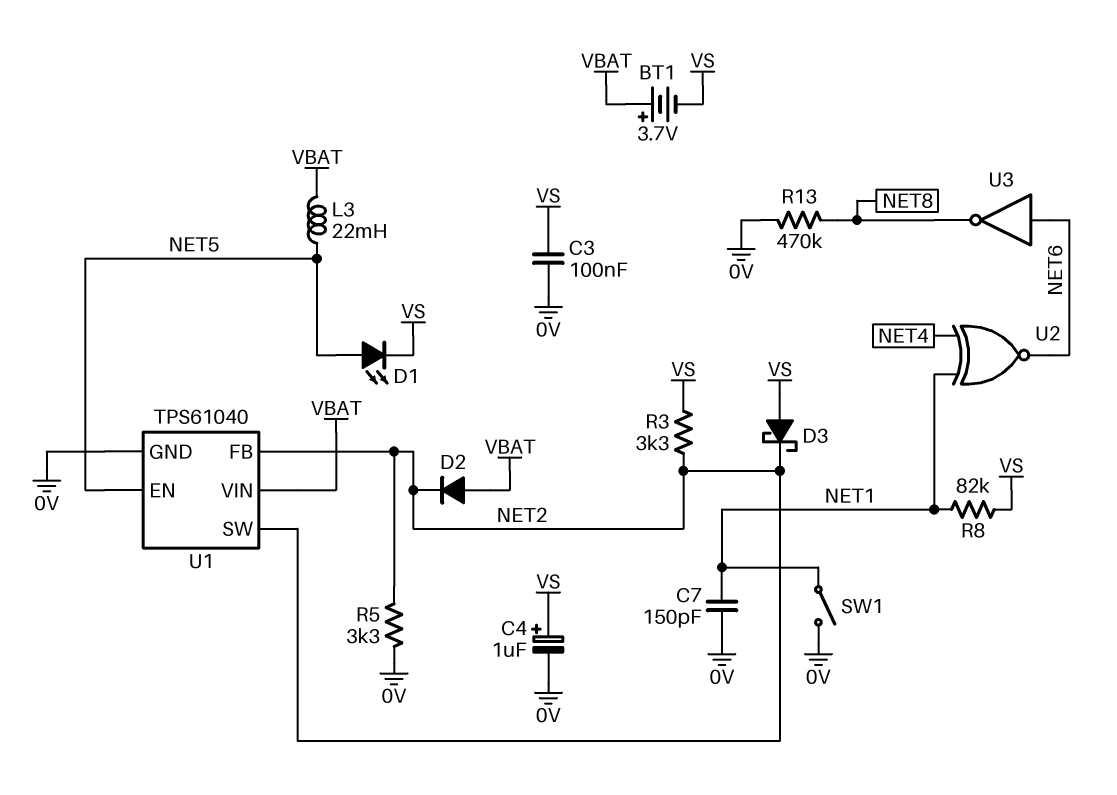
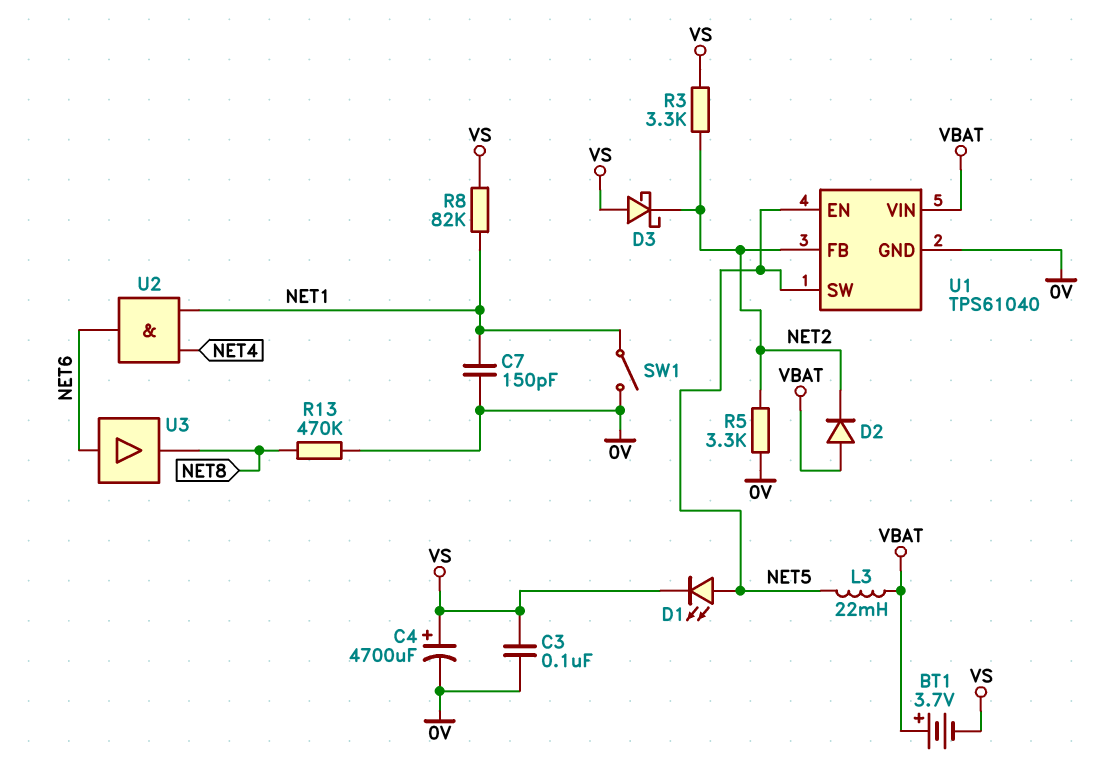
C4: 1uF (plus VS, minus 0V) -> 4700uF (plus VS, minus 0V)
U1 pin SW: NET2 -> NET5
U2: XNOR (in NET1, in NET4, out NET6) -> AND (in NET1, in NET4, out NET6)
U3: NOT (in NET6, out NET8) -> buffer (in NET6, out NET8)

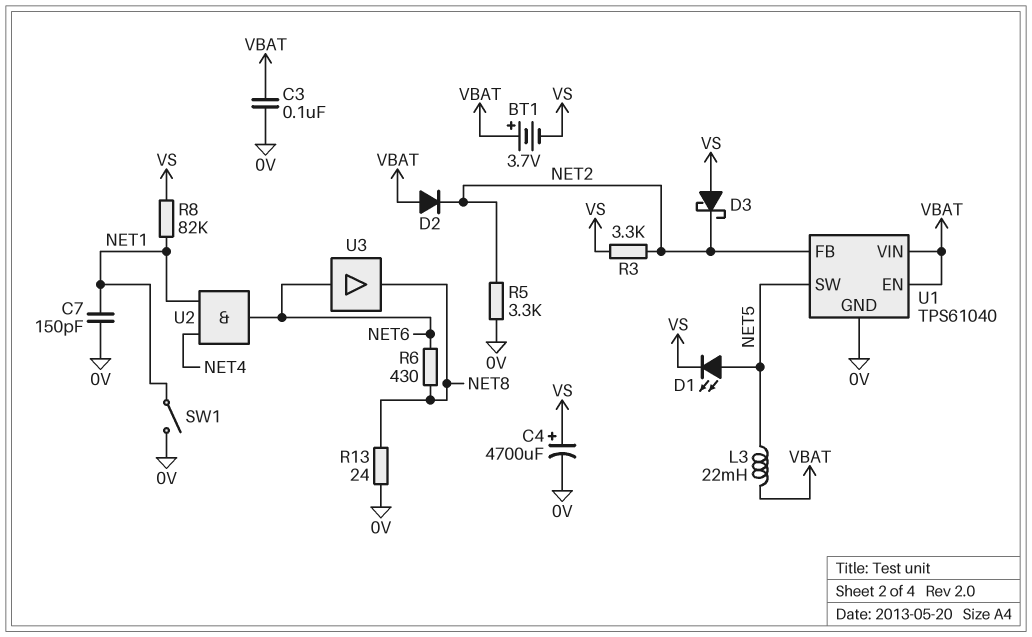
C3: 100nF (0V, VS) -> 100nF (0V, VBAT)
R6: none -> 430 (NET6, NET8)
R13: 470k (0V, NET8) -> 24 (0V, NET8)
U1 pin EN: NET5 -> VBAT

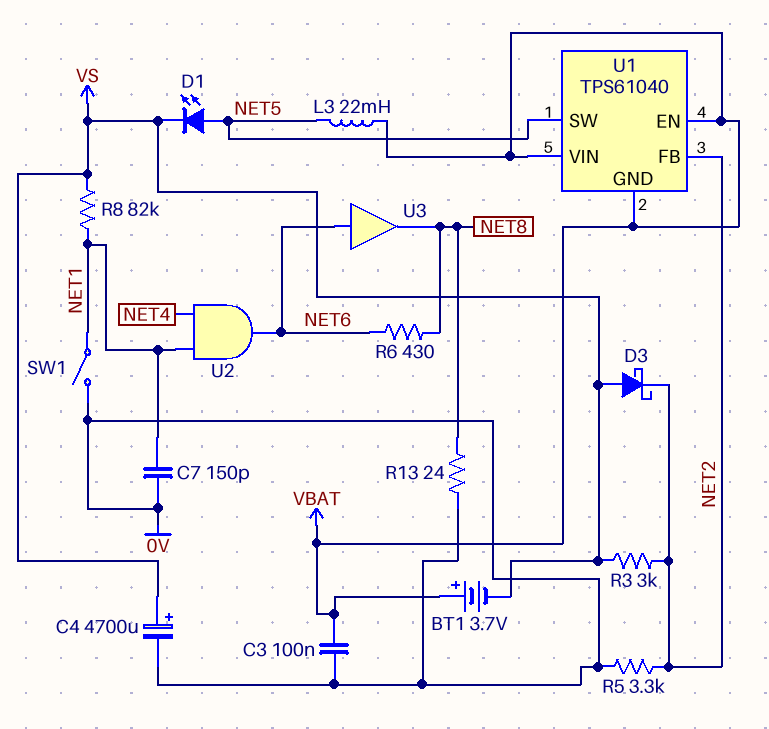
D2: diode (A VBAT, K NET2) -> none
R3: 3.3k (NET2, VS) -> 3k (NET2, VS)
U1 pin GND: 0V -> VBAT

